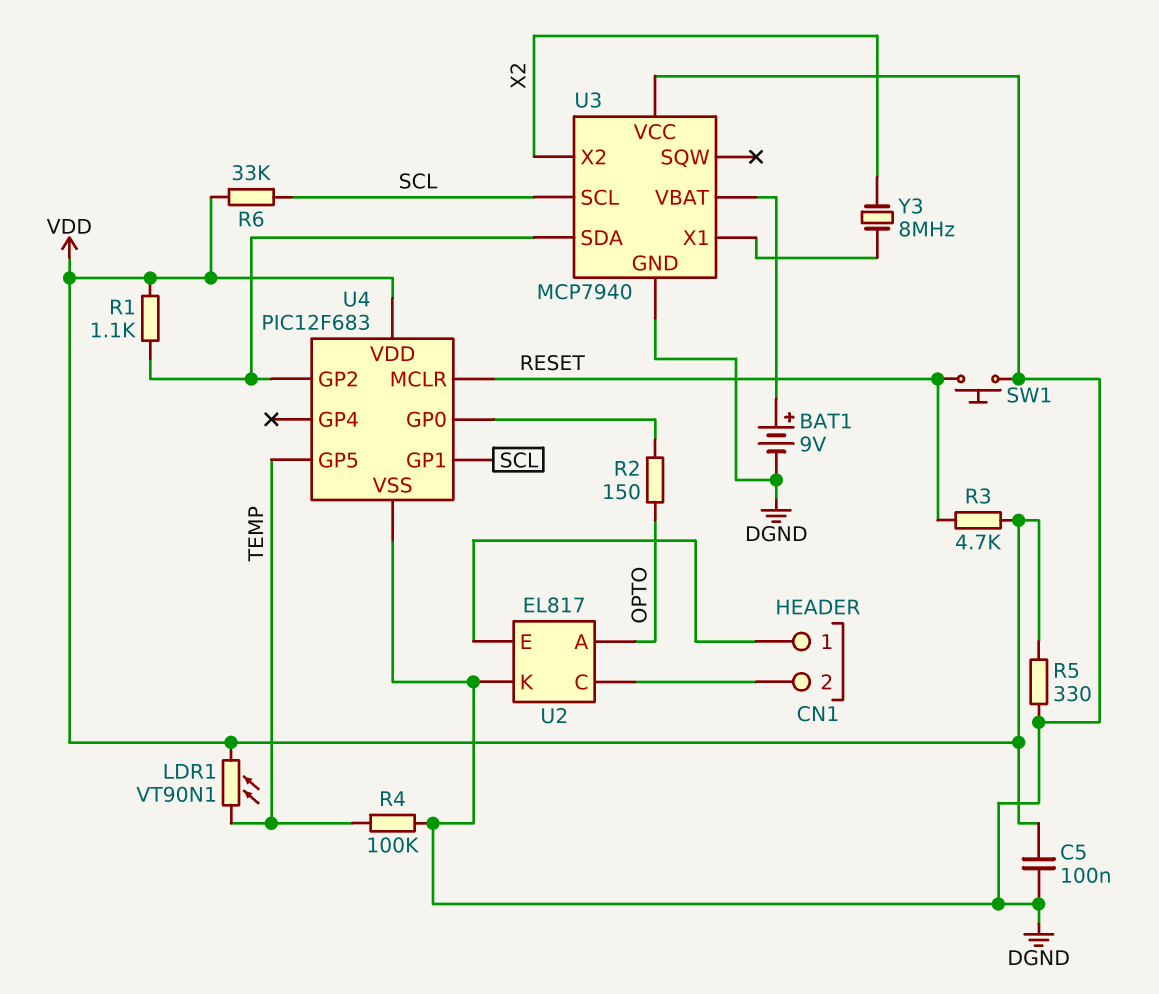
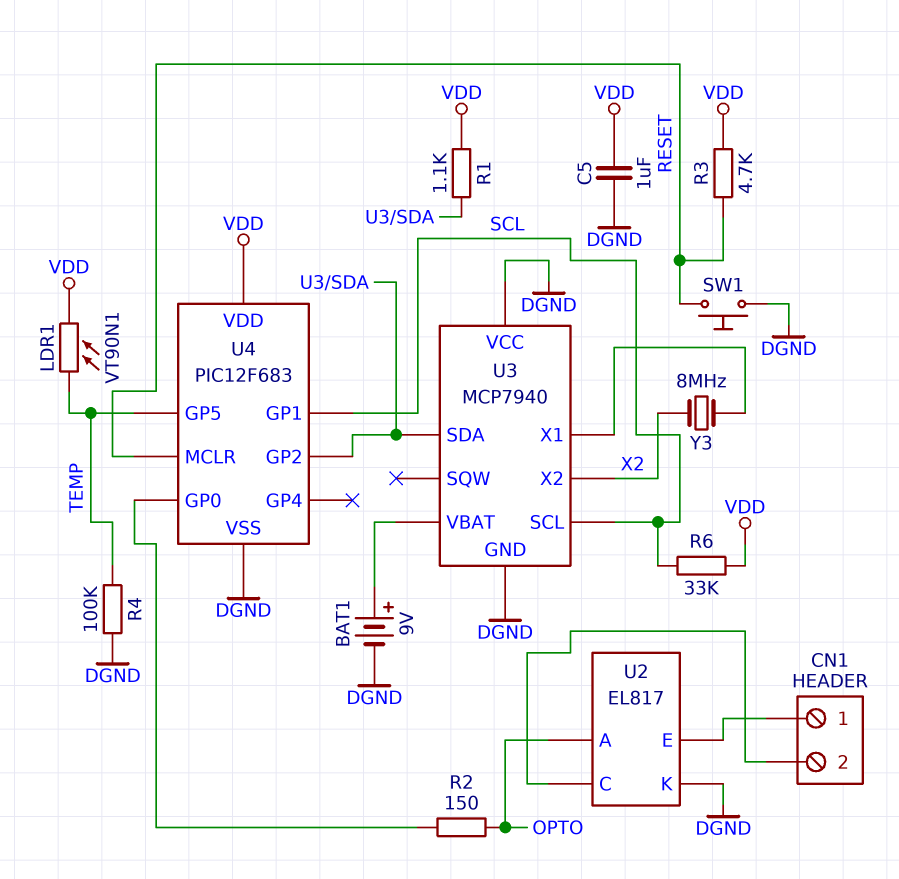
C5: 100nF (DGND, VDD) -> 1uF (DGND, VDD)
R5: 330 (DGND, VDD) -> none

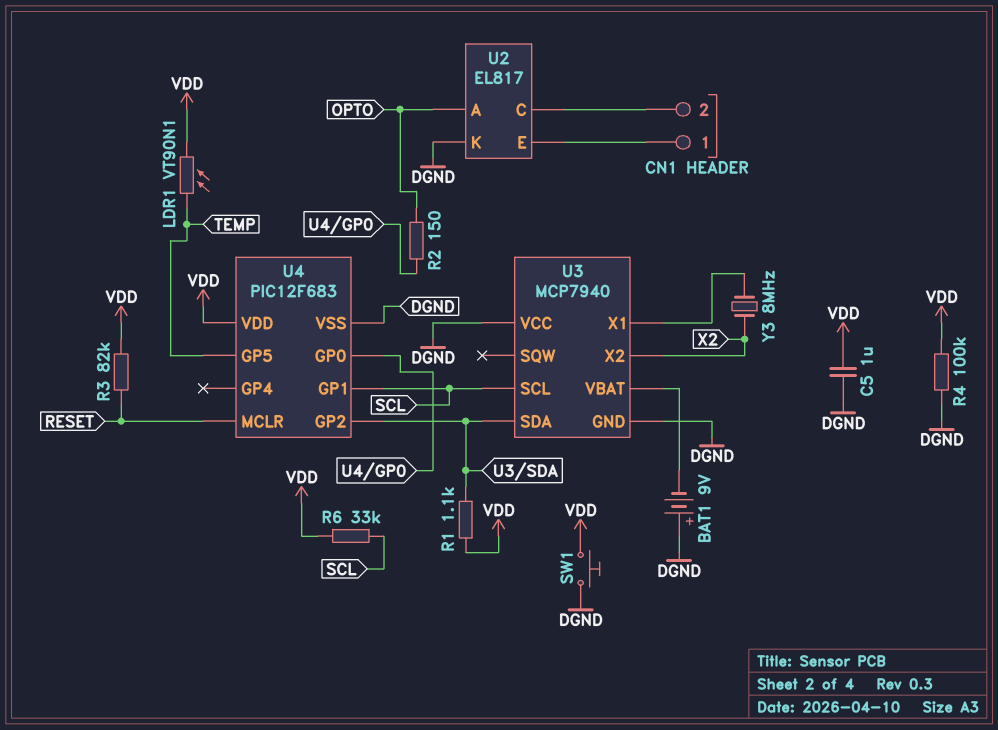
BAT1: 9V (plus U3/VBAT, minus DGND) -> 9V (plus DGND, minus U3/VBAT)
R3: 4.7k (RESET, VDD) -> 82k (RESET, VDD)
R4: 100k (DGND, TEMP) -> 100k (DGND, VDD)
SW1: button (DGND, RESET) -> button (DGND, VDD)

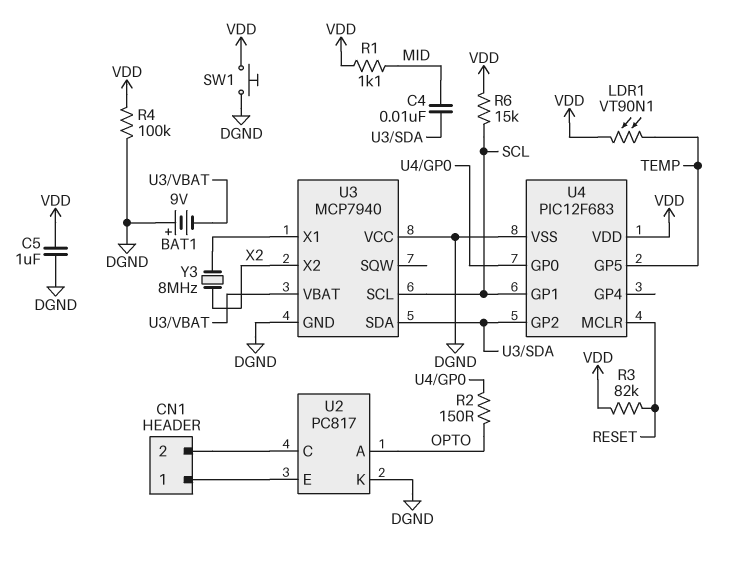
C4: none -> 10nF (MID, U3/SDA)
R1: 1.1k (U3/SDA, VDD) -> 1.1k (MID, VDD)
R6: 33k (SCL, VDD) -> 15k (SCL, VDD)
U2: EL817 -> PC817

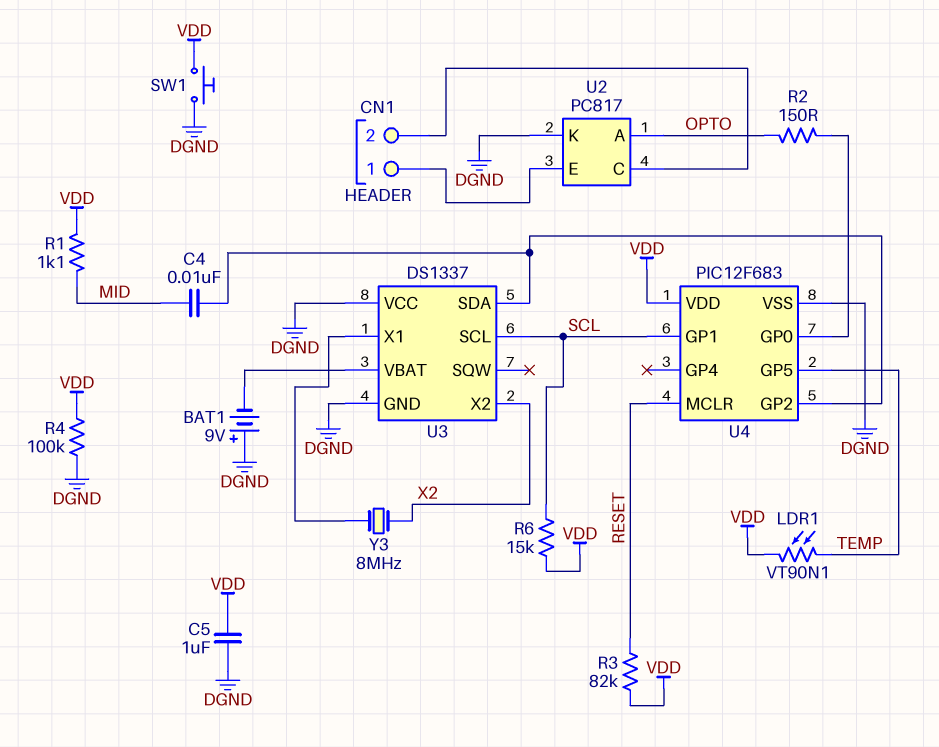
U3: MCP7940 -> DS1337

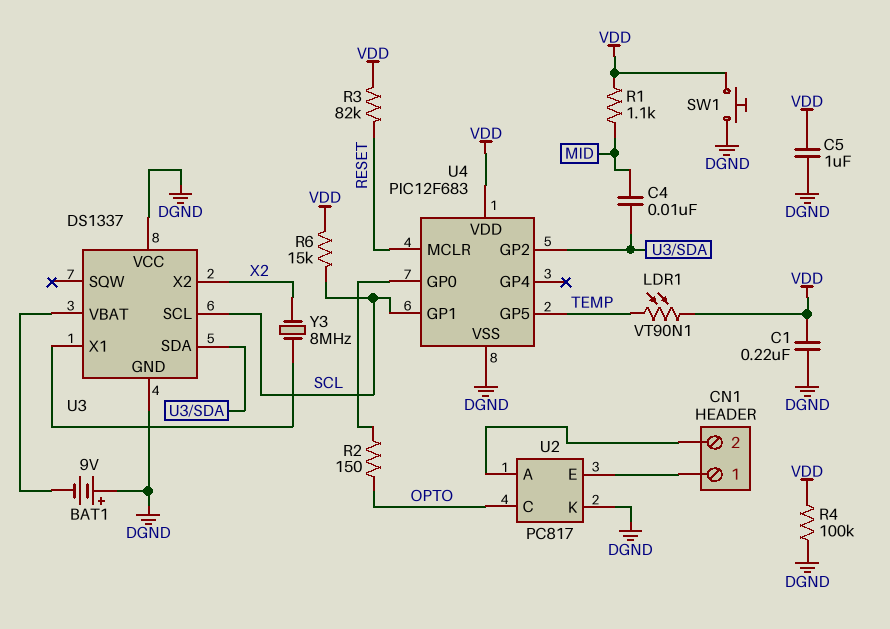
C1: none -> 220nF (DGND, VDD)
U2 pin A: OPTO -> CN1/2
U2 pin C: CN1/2 -> OPTO

